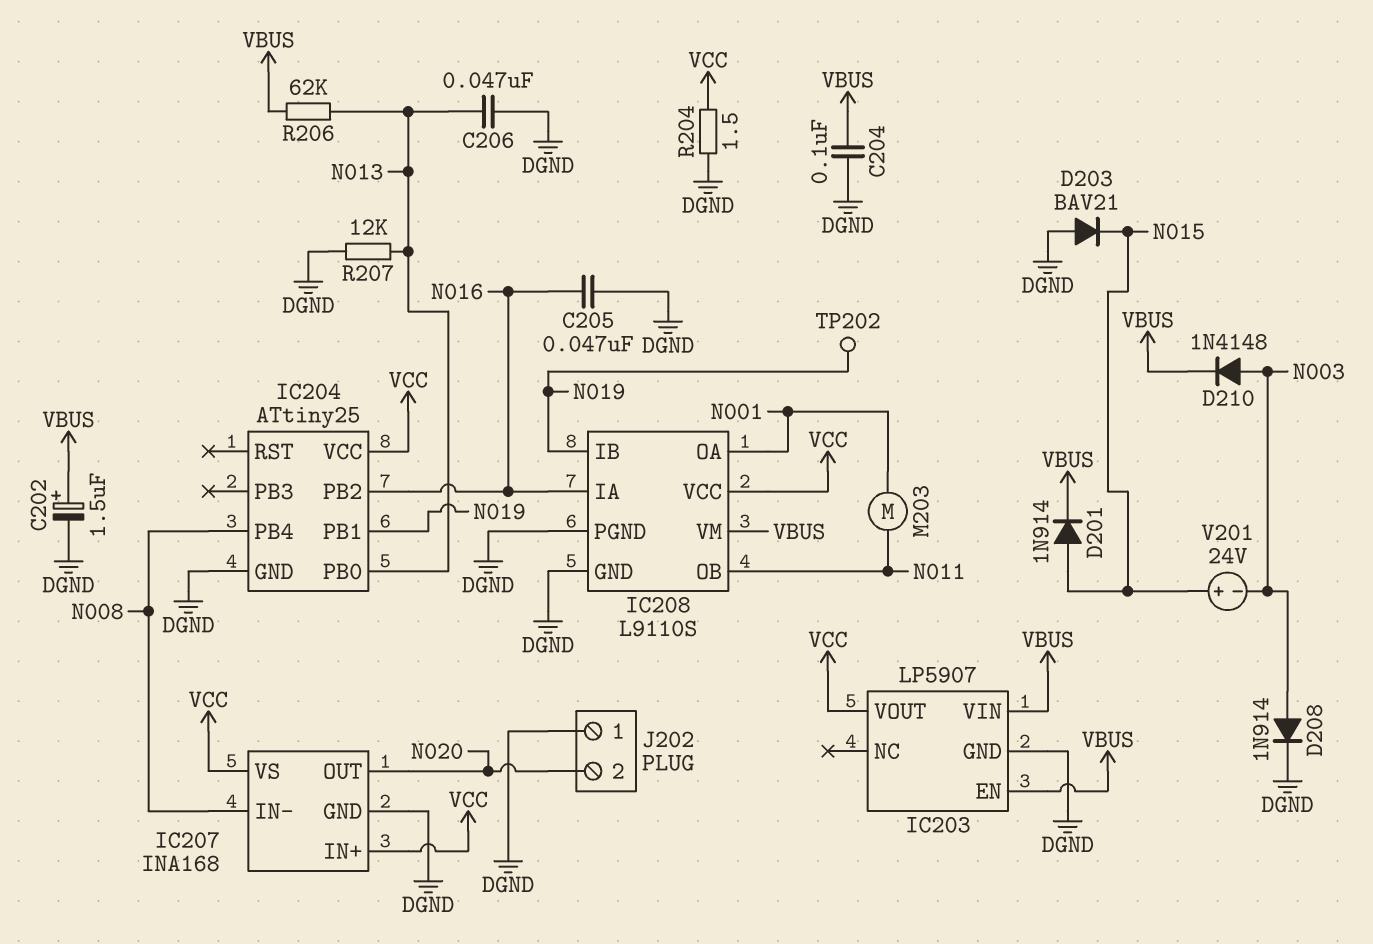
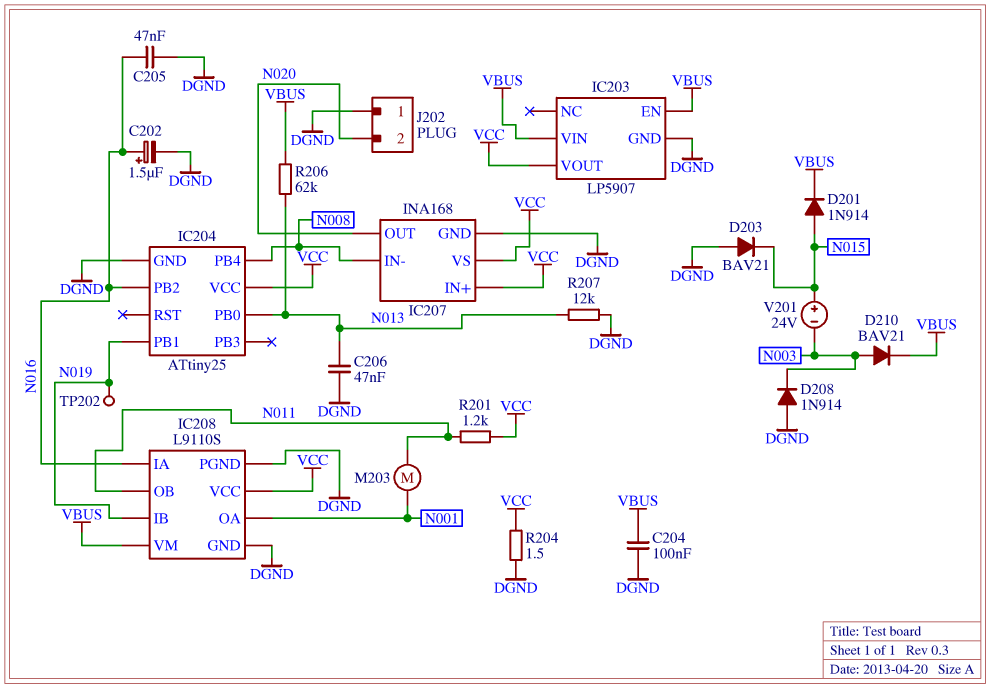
C202: 1.5uF (plus VBUS, minus DGND) -> 1.5uF (plus N016, minus DGND)
D208: diode 1N914 (A N003, K DGND) -> diode 1N914 (A DGND, K N003)
D210: diode 1N4148 (A N003, K VBUS) -> diode BAV21 (A N003, K VBUS)
R201: none -> 1.2k (N011, VCC)

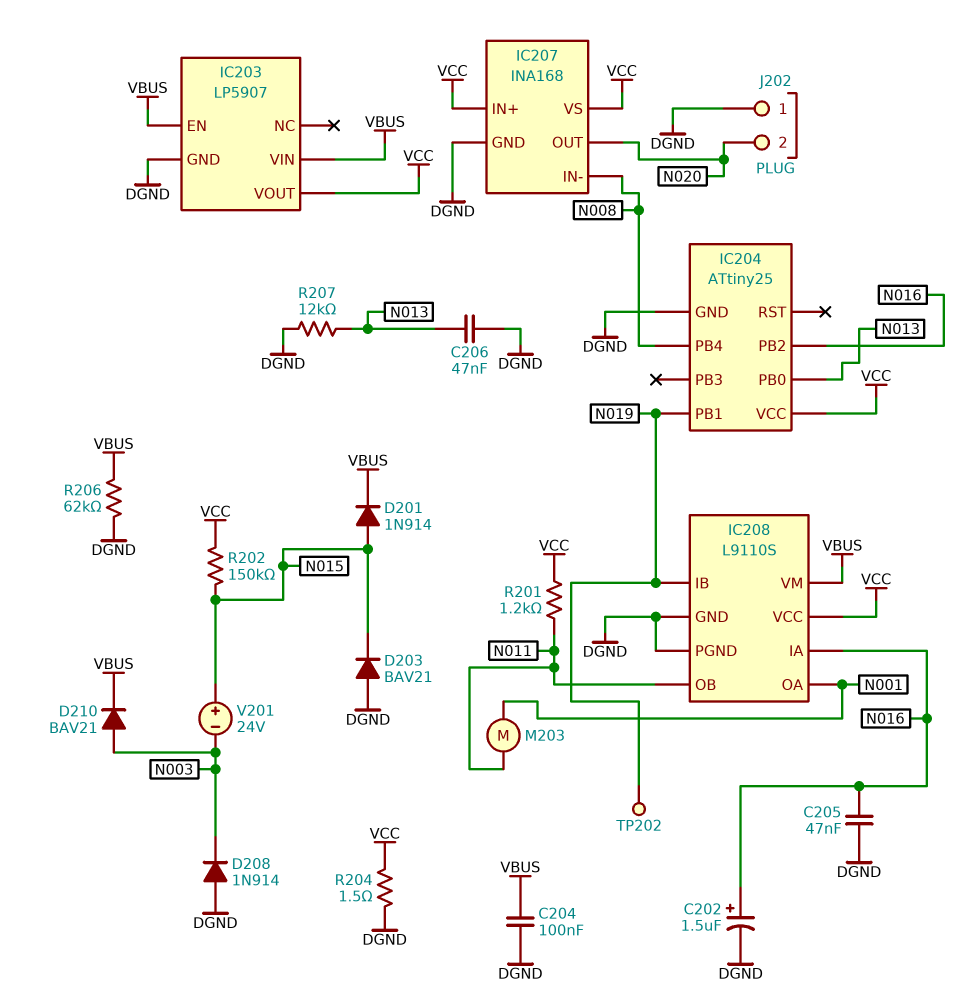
R202: none -> 150k (N015, VCC)
R206: 62k (N013, VBUS) -> 62k (DGND, VBUS)

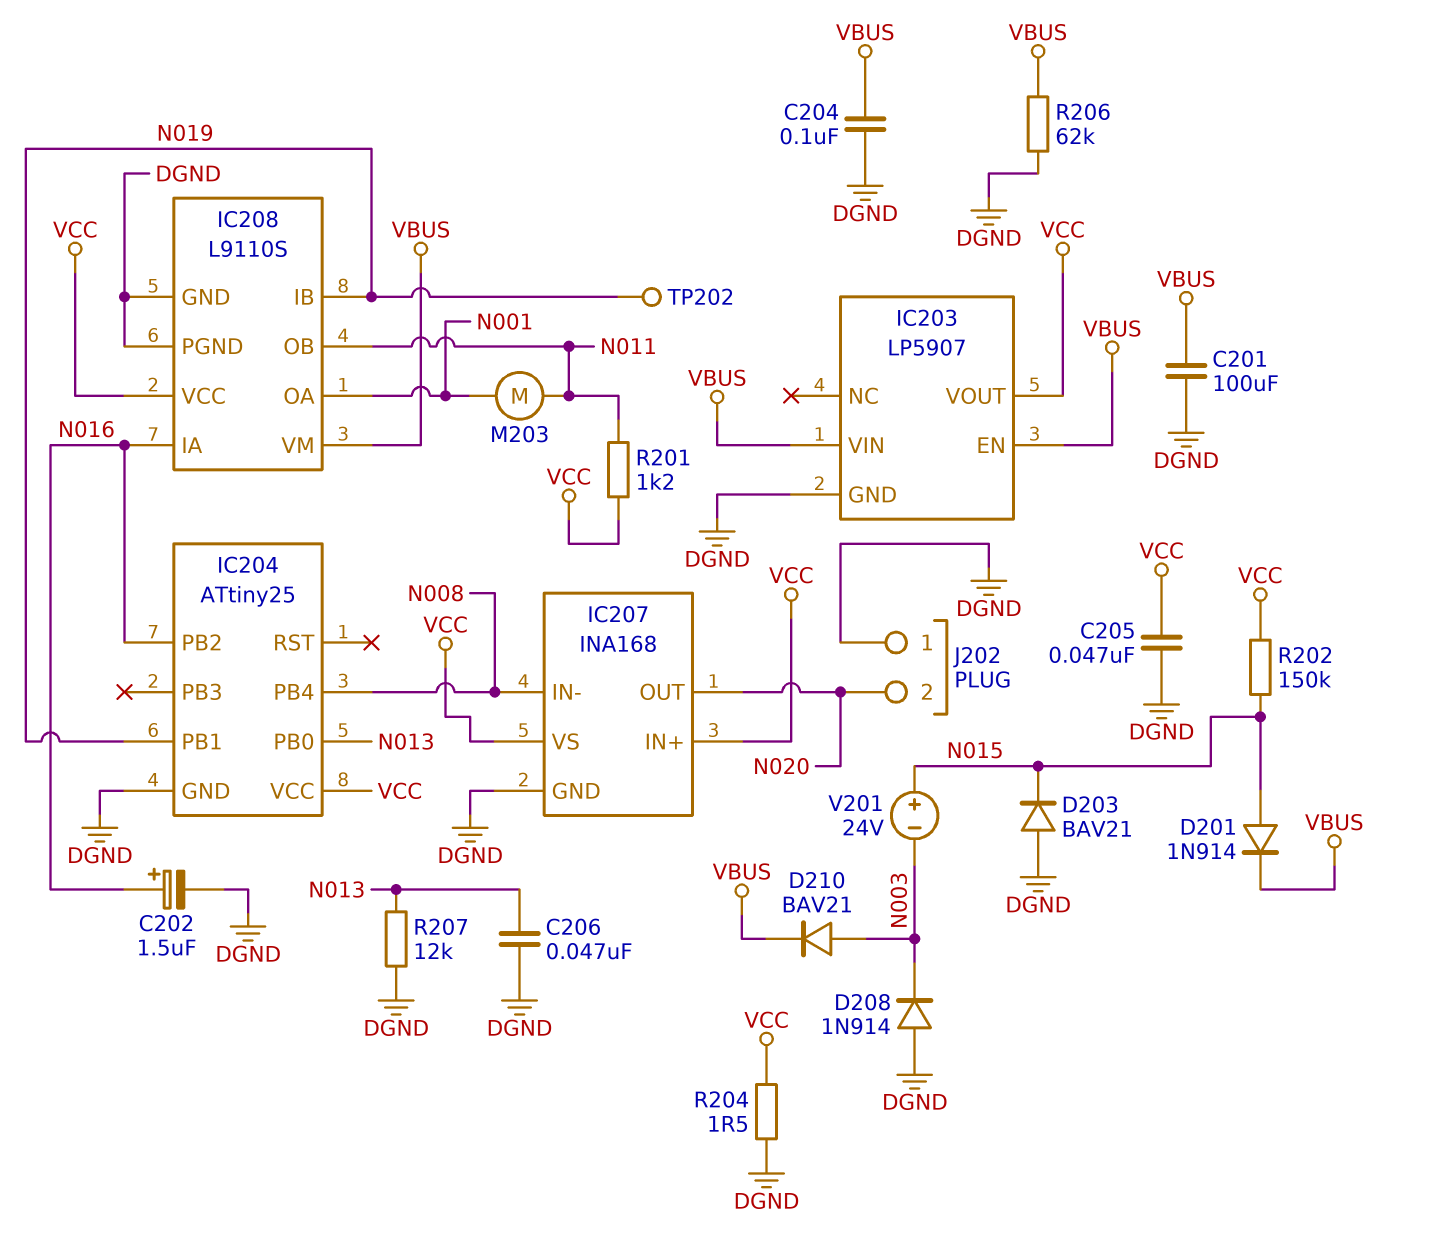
C201: none -> 100uF (DGND, VBUS)
C205: 47nF (DGND, N016) -> 47nF (DGND, VCC)

